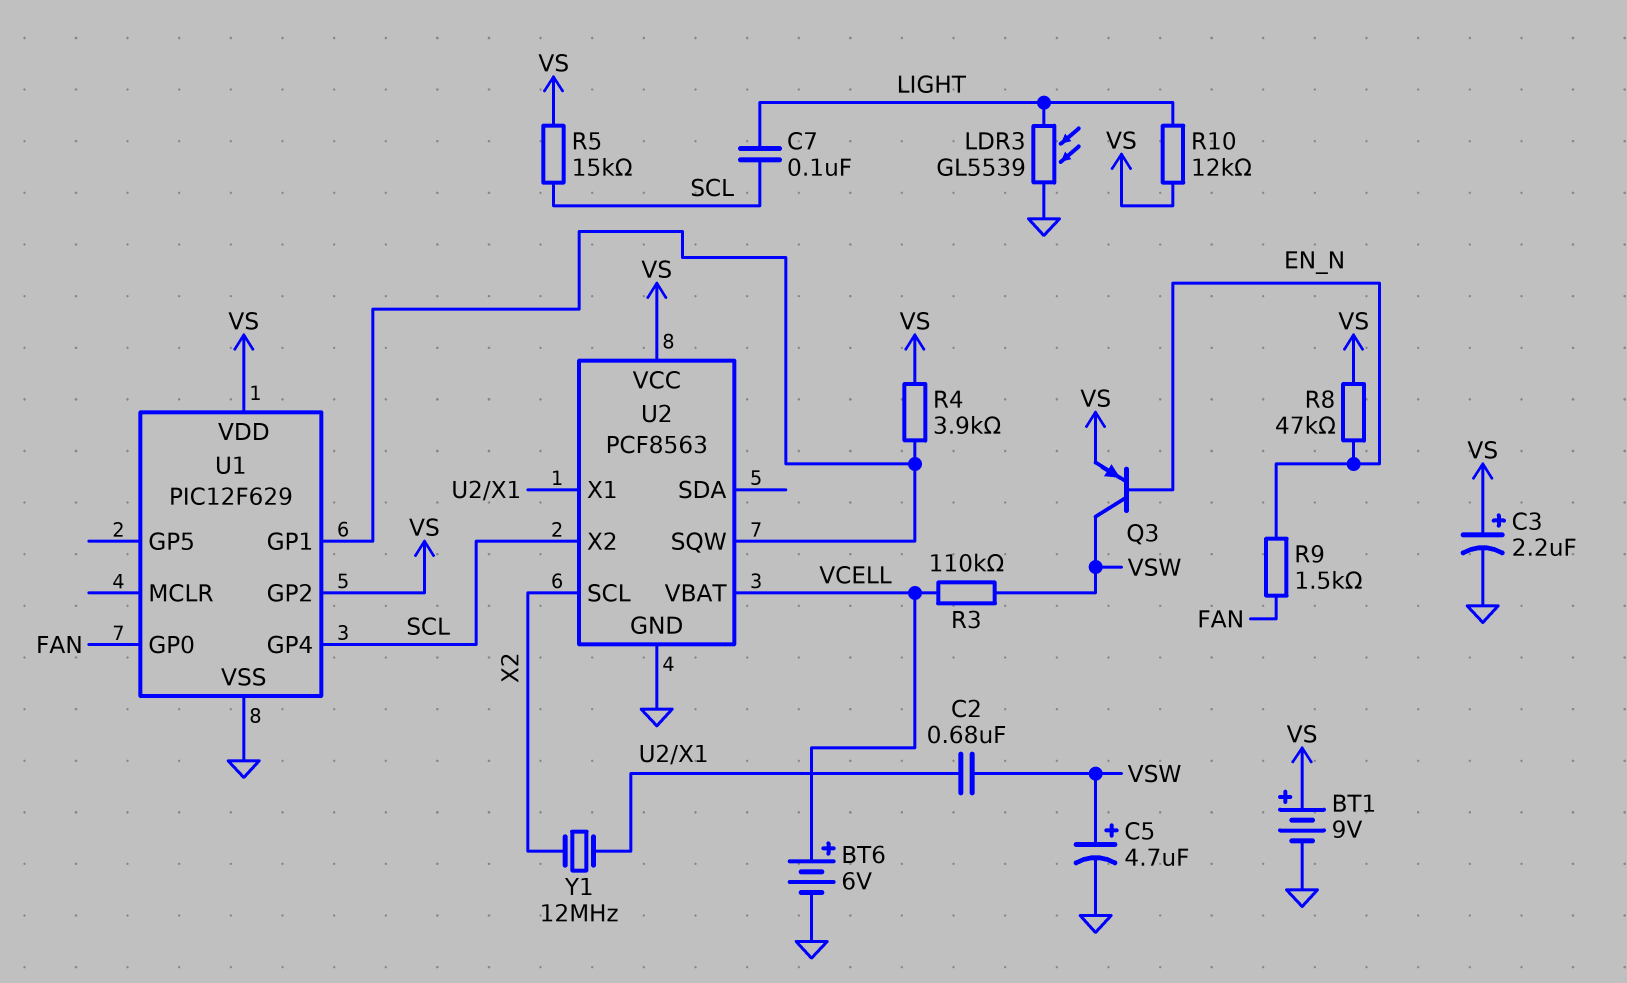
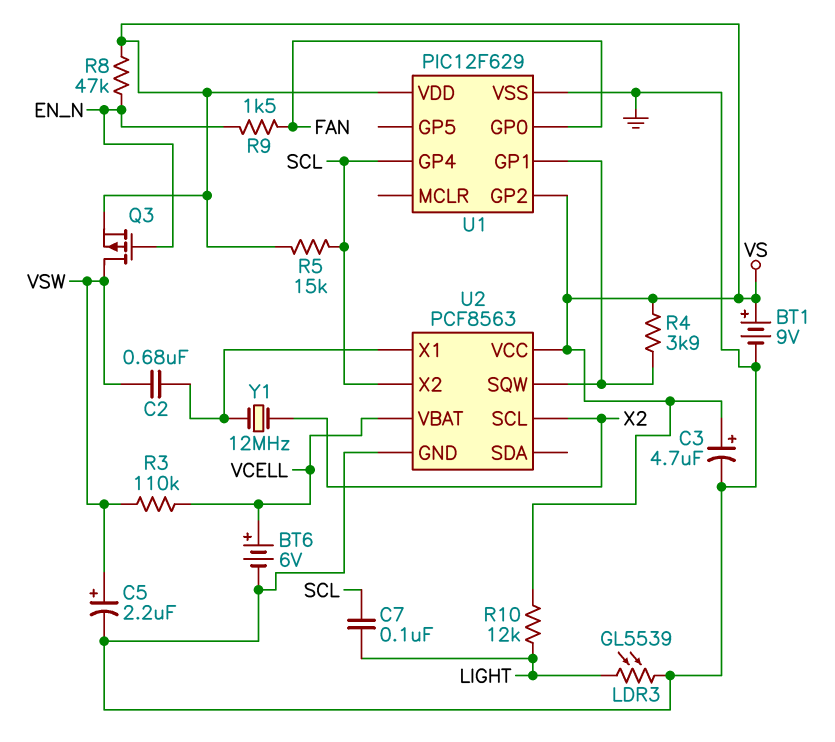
C3: 2.2uF (plus VS, minus GND) -> 4.7uF (plus VS, minus GND)
C5: 4.7uF (plus VSW, minus GND) -> 2.2uF (plus VSW, minus GND)
Q3: PNP (B EN_N, C VSW, E VS) -> PMOS (G EN_N, D VSW, S VS)

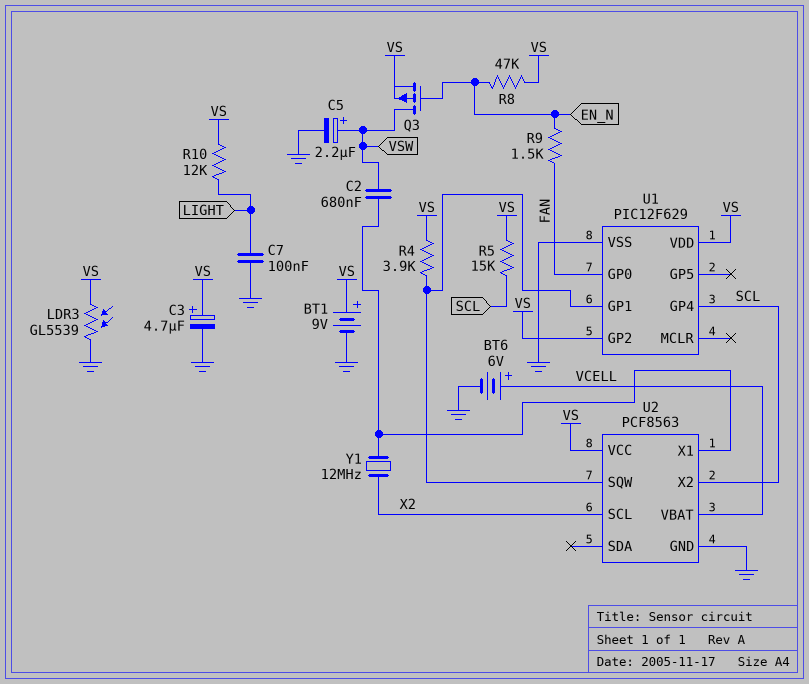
C7: 100nF (LIGHT, SCL) -> 100nF (GND, LIGHT)
LDR3: GL5539 (GND, LIGHT) -> GL5539 (GND, VS)
R3: 110k (VCELL, VSW) -> none

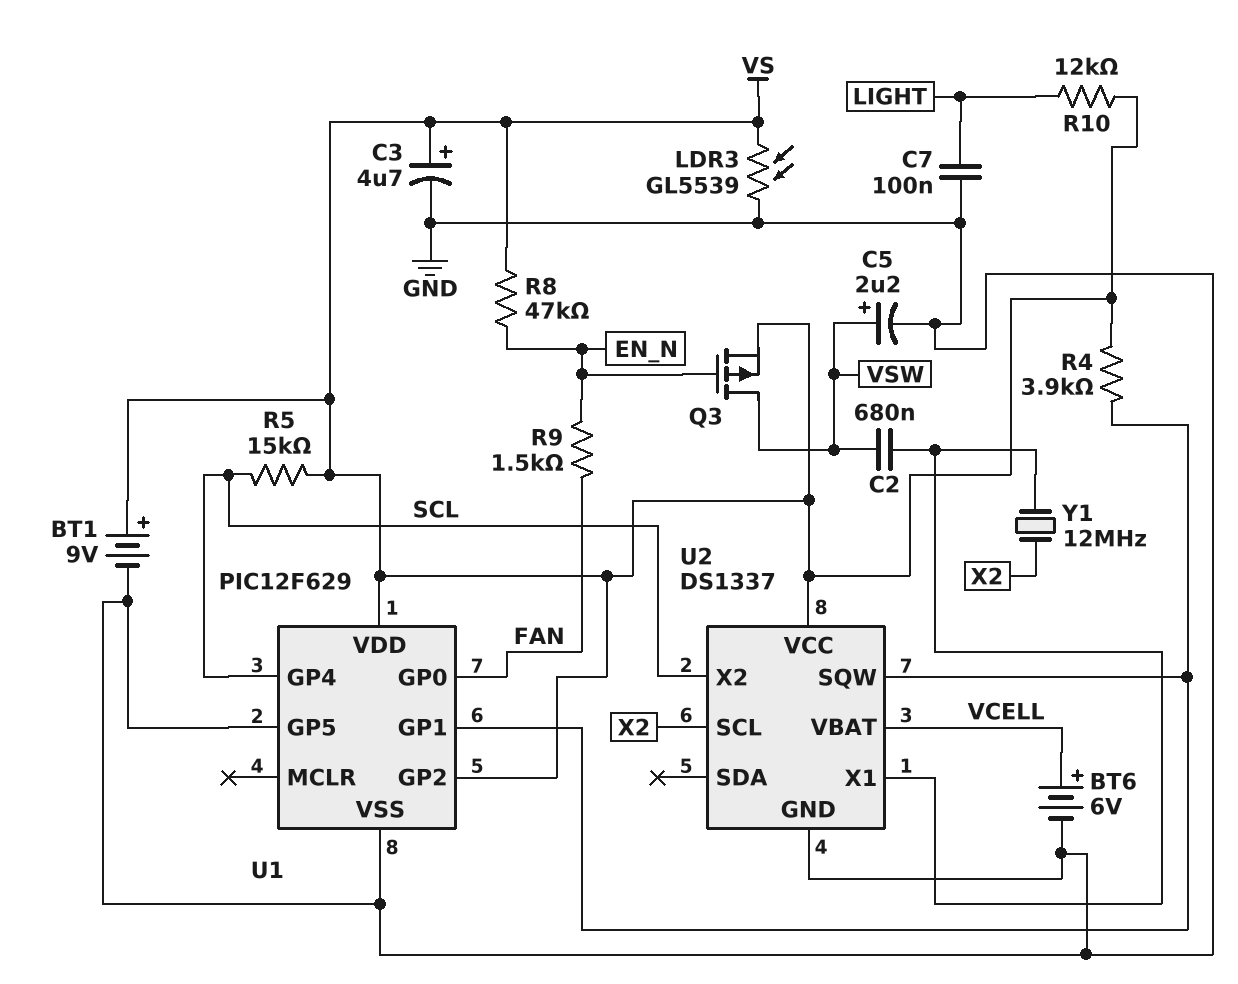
U1 pin GP5: none -> GND
U2: PCF8563 -> DS1337

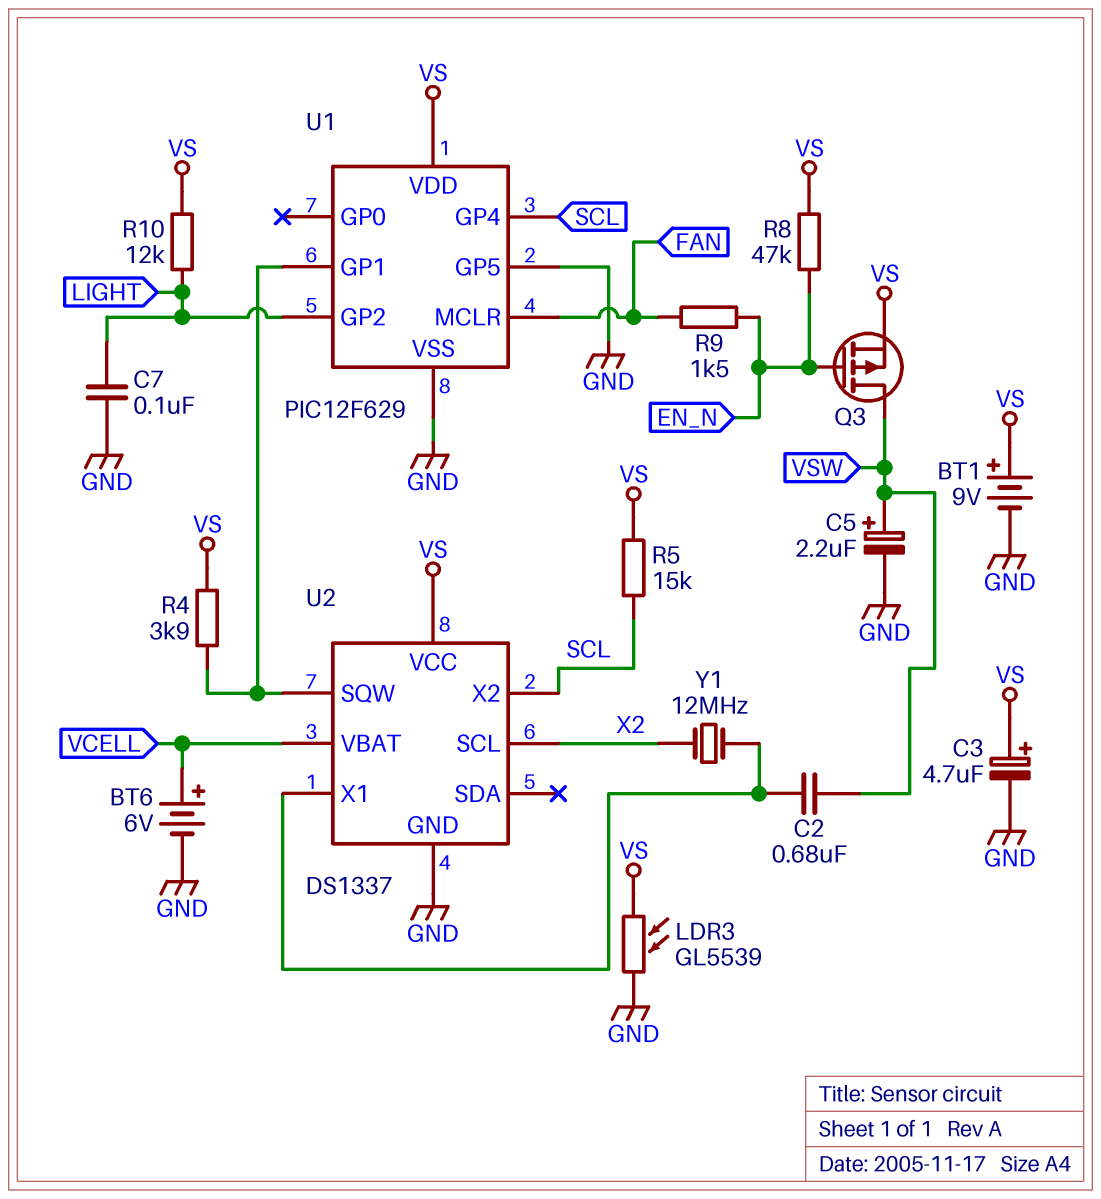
U1 pin GP0: FAN -> none
U1 pin GP2: VS -> LIGHT
U1 pin MCLR: none -> FAN

